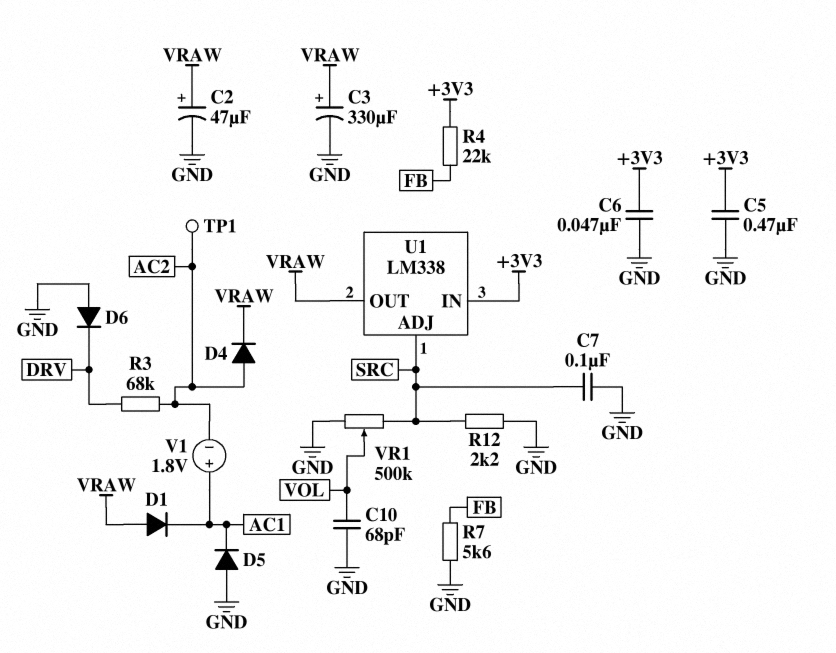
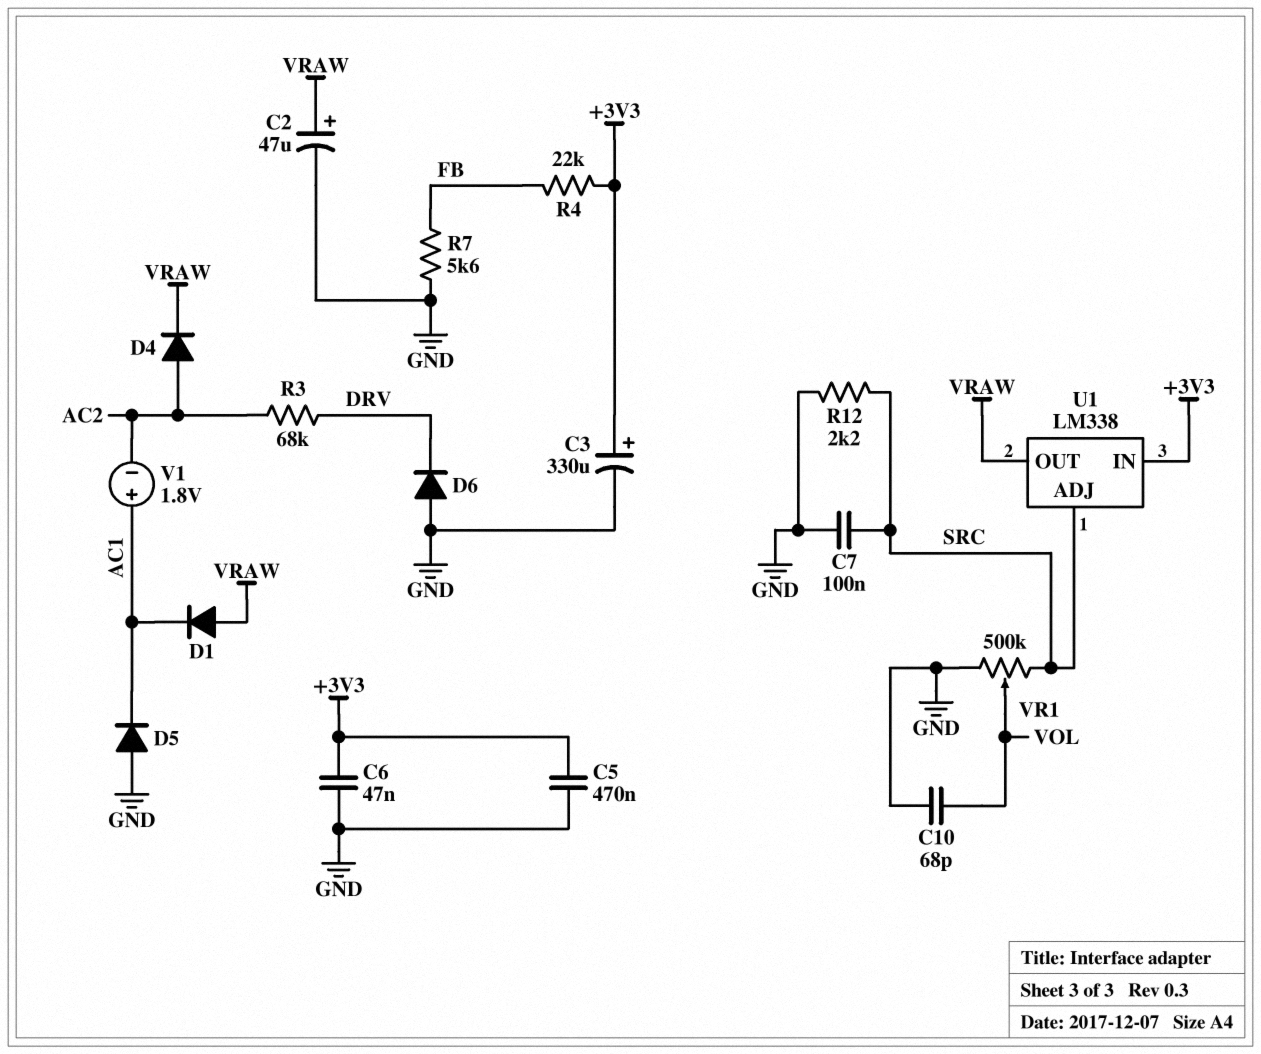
C3: 330uF (plus VRAW, minus GND) -> 330uF (plus +3V3, minus GND)
TP1: test point (AC2) -> none

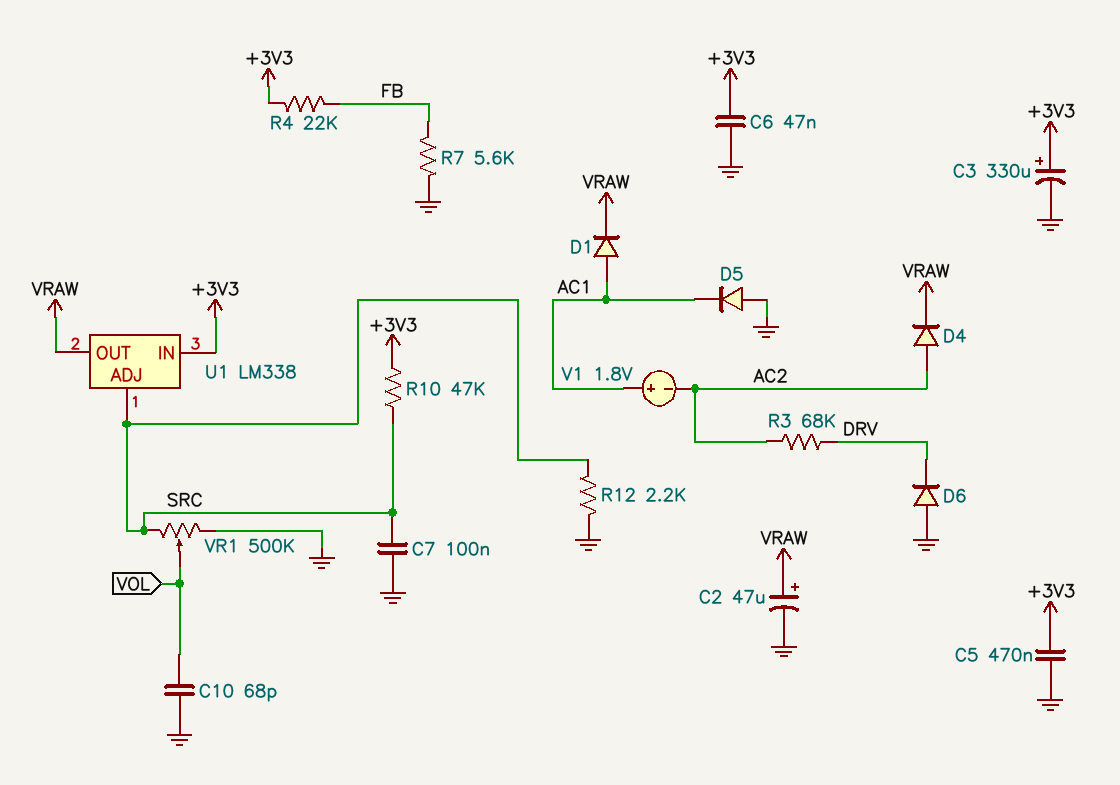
D1: diode (A VRAW, K AC1) -> diode (A AC1, K VRAW)
R10: none -> 47k (+3V3, SRC)

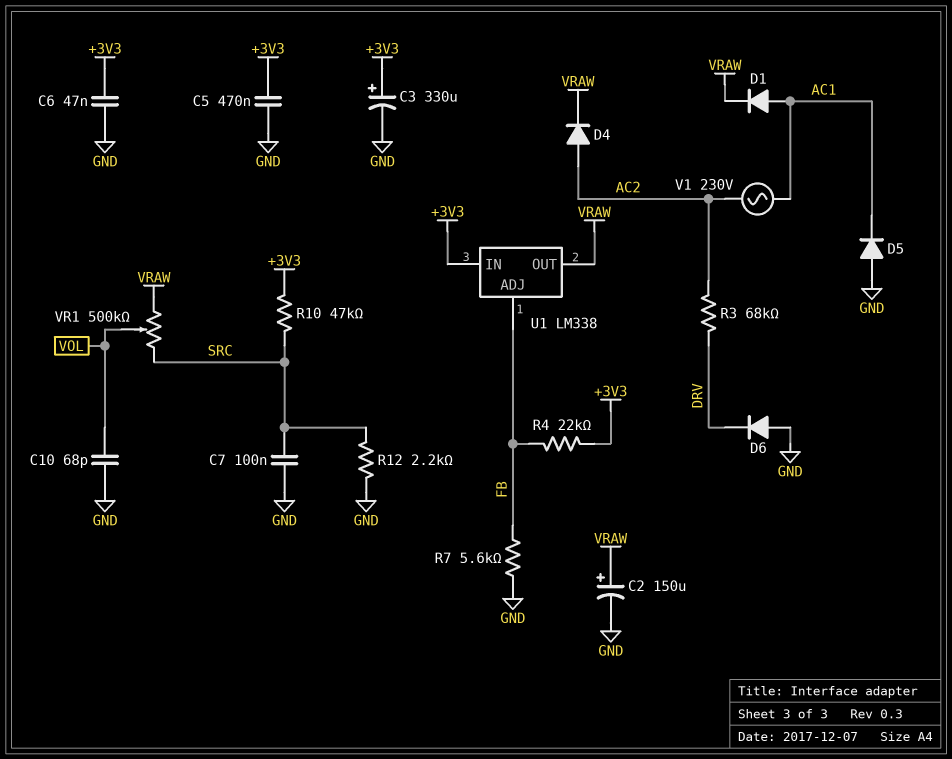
C2: 47uF (plus VRAW, minus GND) -> 150uF (plus VRAW, minus GND)
U1 pin ADJ: SRC -> FB
V1: 1.8V (plus AC1, minus AC2) -> AC 230V (AC1, AC2)
VR1: 500k (GND, SRC, wiper VOL) -> 500k (SRC, VRAW, wiper VOL)

